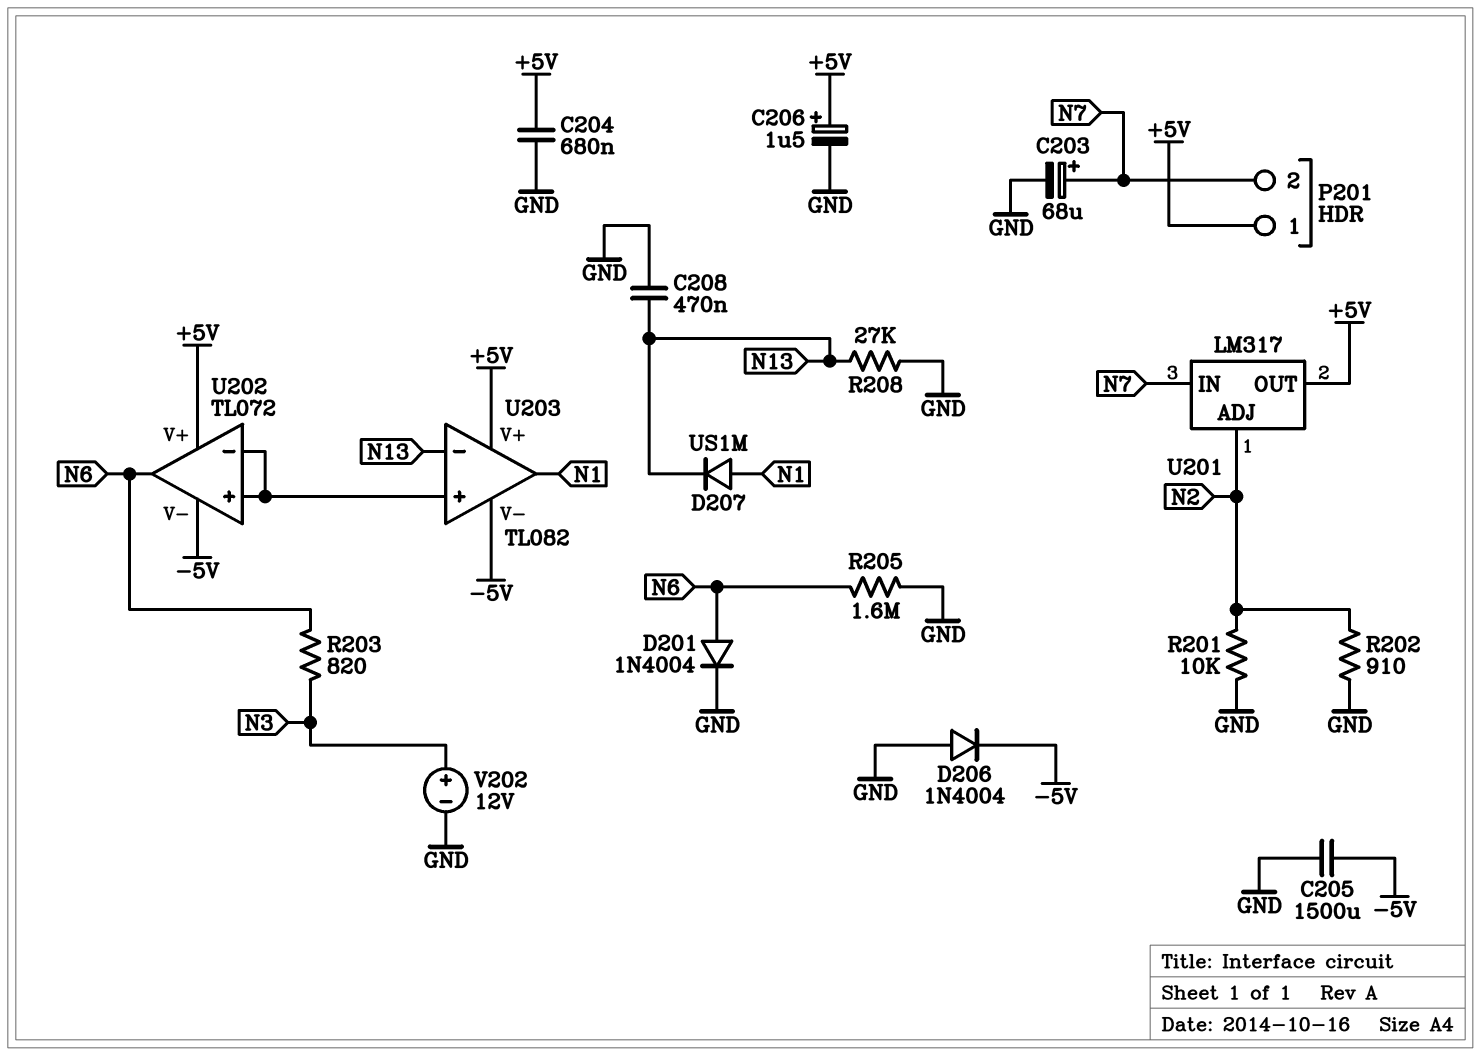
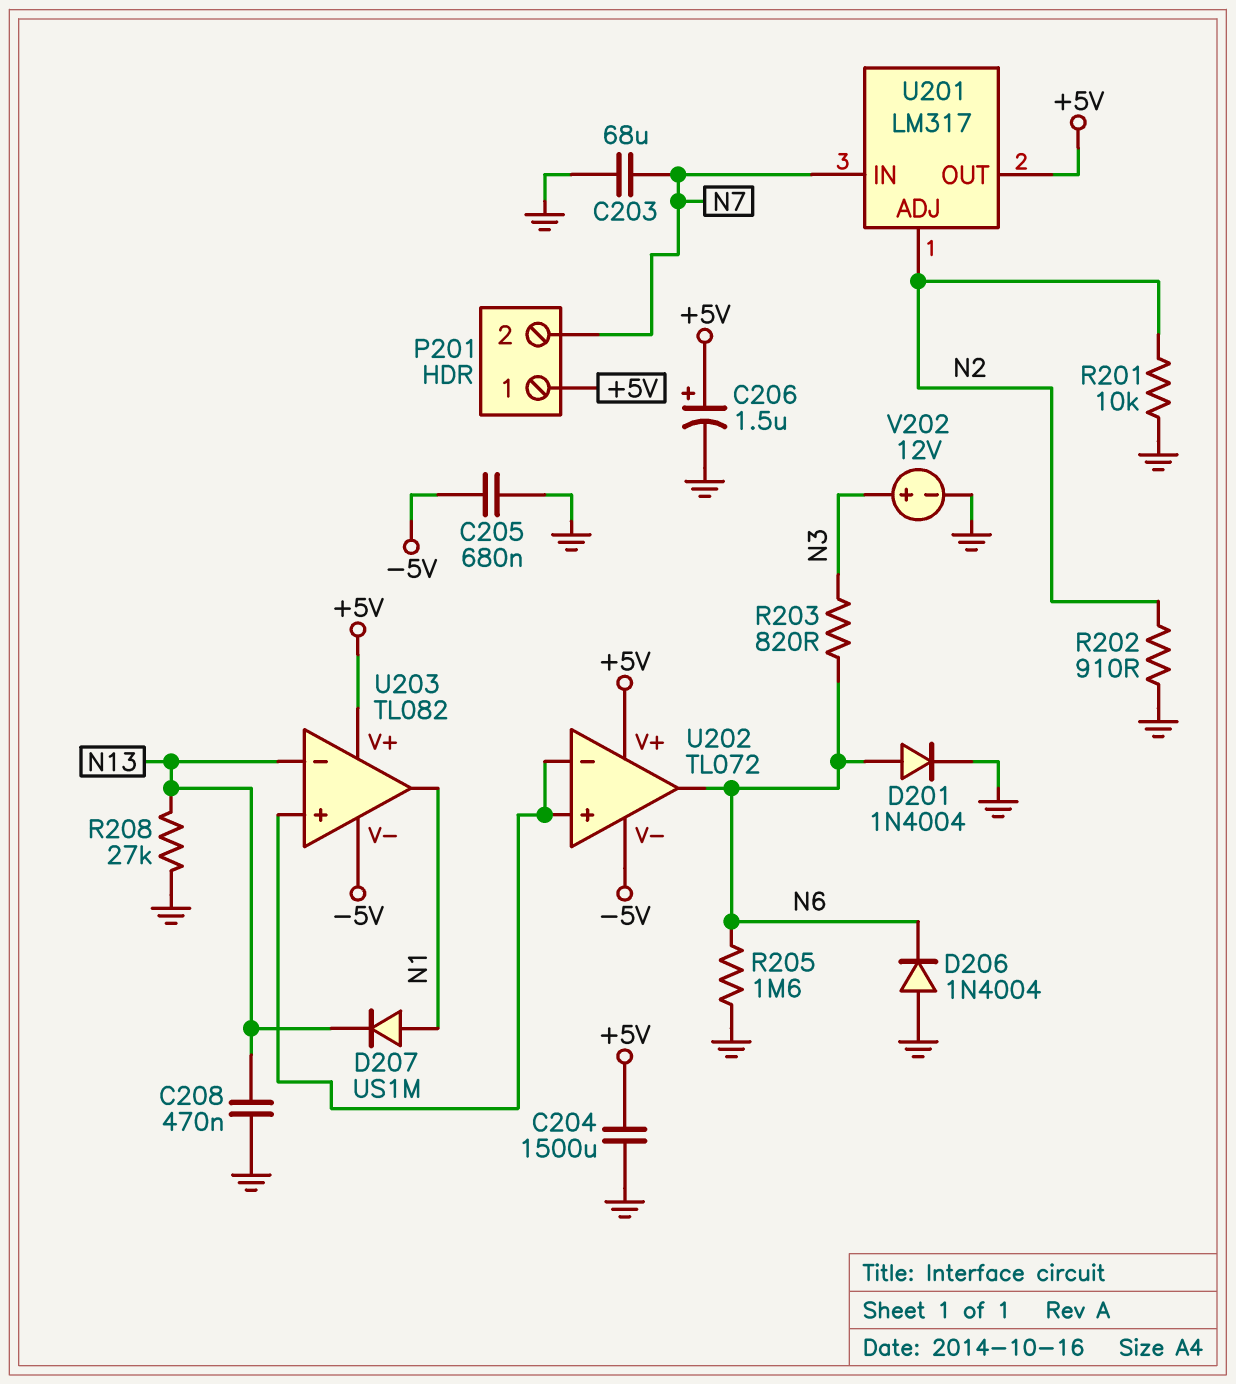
C203: 68uF (plus N7, minus GND) -> 68uF (GND, N7)
C204: 680nF (+5V, GND) -> 1500uF (+5V, GND)
C205: 1500uF (-5V, GND) -> 680nF (-5V, GND)
D206: diode 1N4004 (A GND, K -5V) -> diode 1N4004 (A GND, K N6)

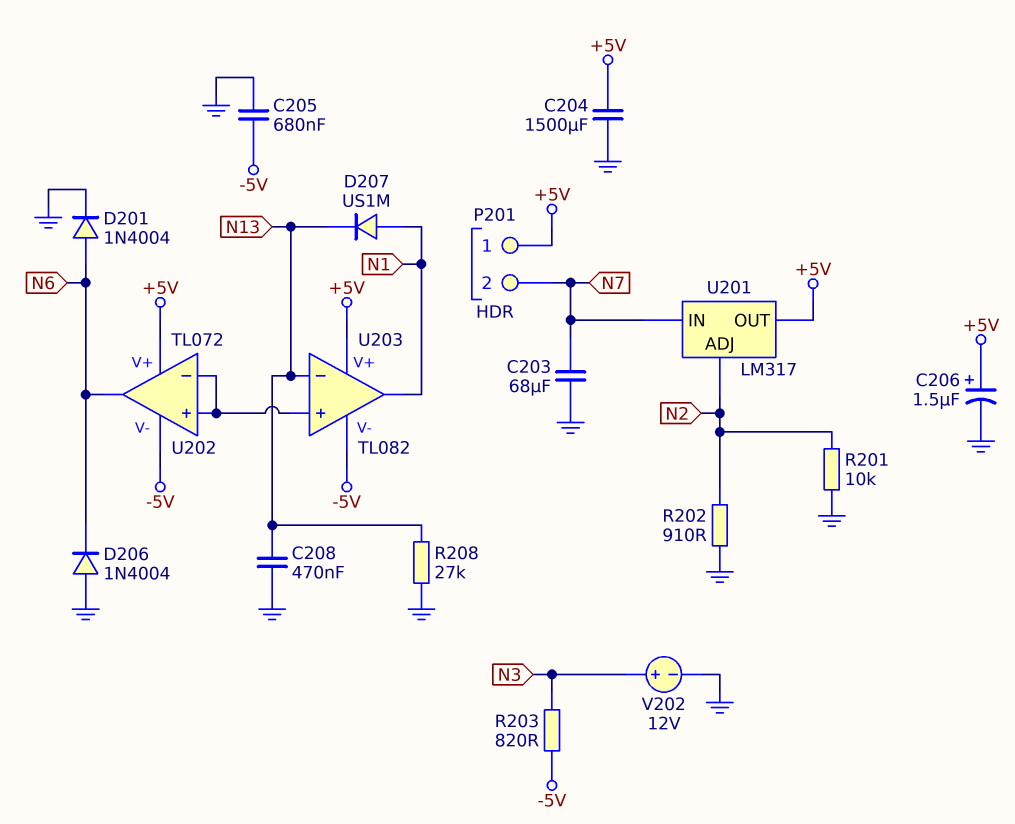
R203: 820 (N3, N6) -> 820 (-5V, N3)
R205: 1.6M (GND, N6) -> none

